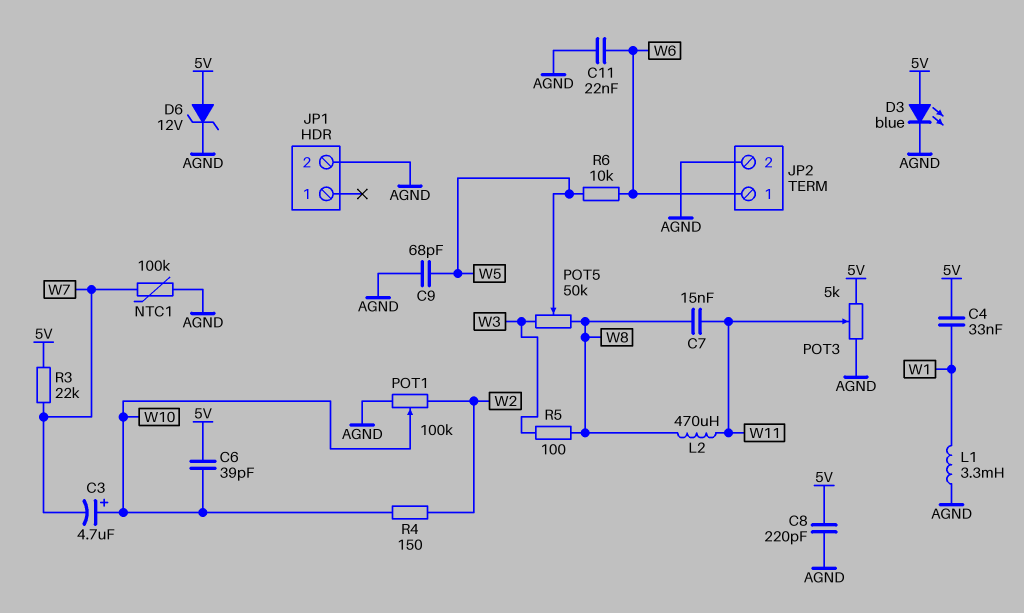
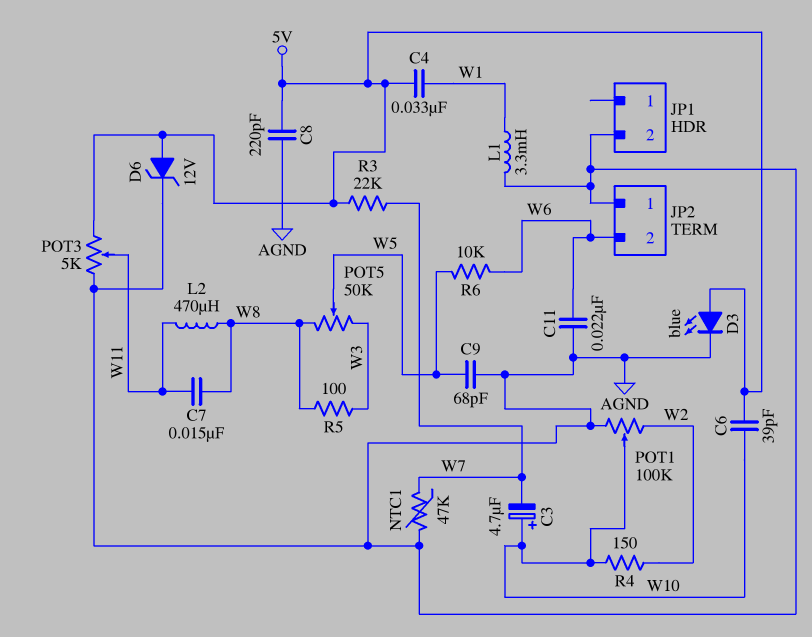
JP2 pin 1: W6 -> AGND
JP2 pin 2: AGND -> W6
NTC1: 100k (AGND, W7) -> 47k (AGND, W7)

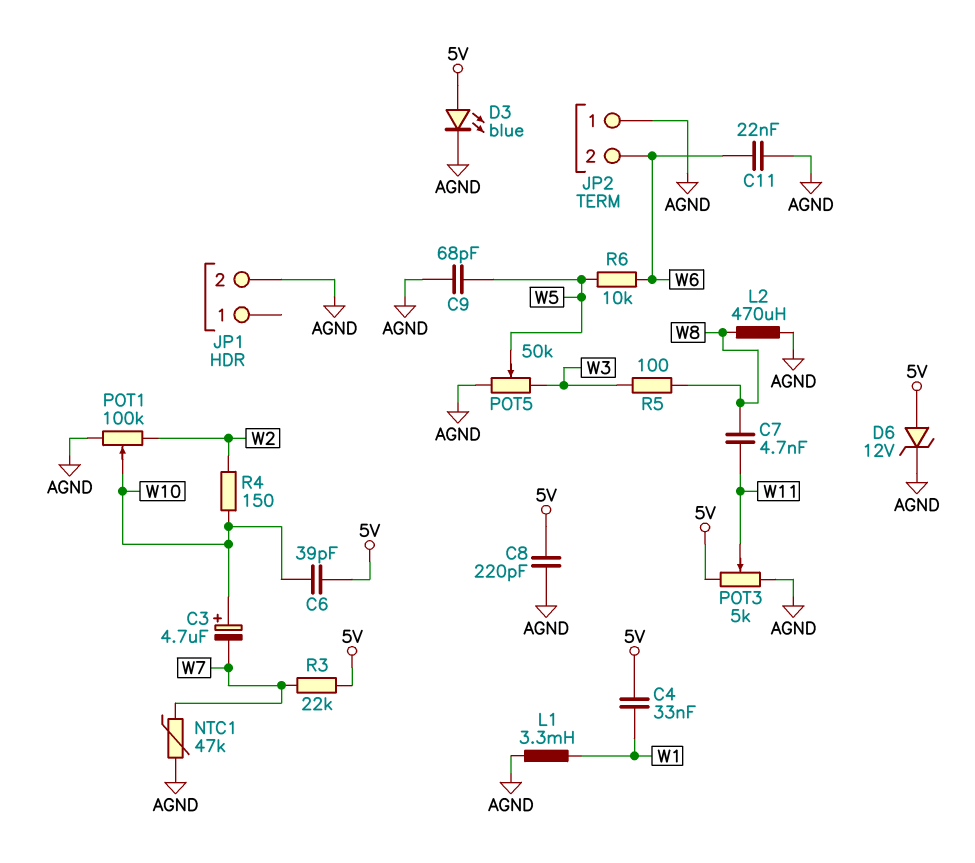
C7: 15nF (W8, W11) -> 4.7nF (W8, W11)
L2: 470uH (W8, W11) -> 470uH (AGND, W8)
POT5: 50k (W3, W8, wiper W5) -> 50k (AGND, W3, wiper W5)

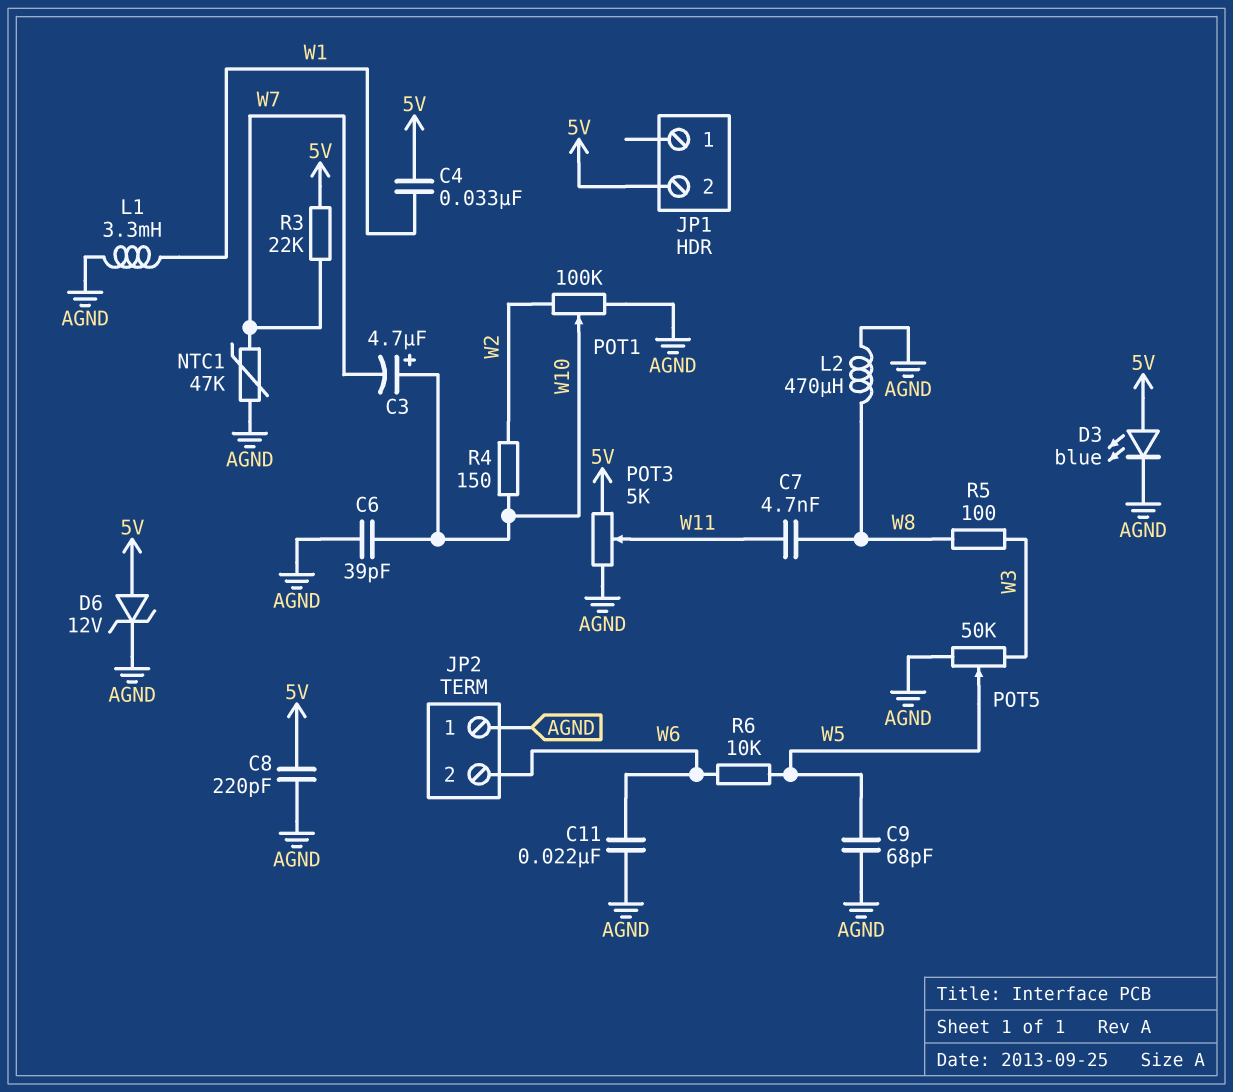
C6: 39pF (5V, W10) -> 39pF (AGND, W10)
JP1 pin 2: AGND -> 5V

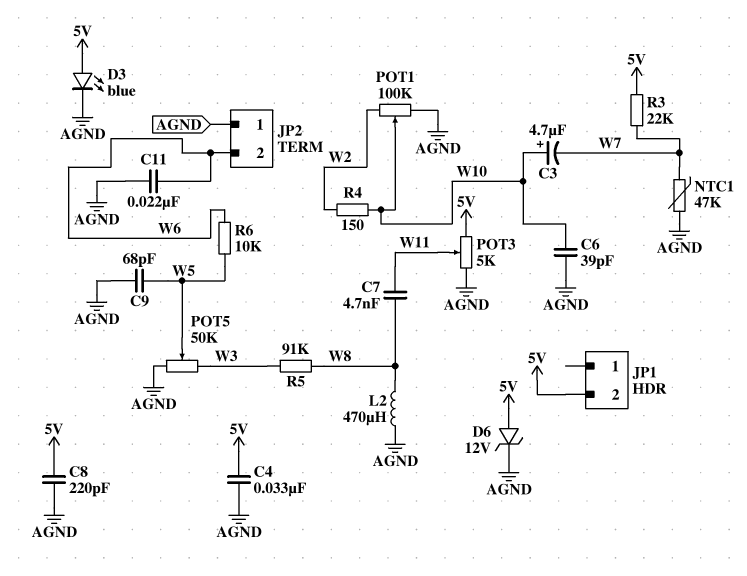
C4: 33nF (5V, W1) -> 33nF (5V, AGND)
L1: 3.3mH (AGND, W1) -> none
R5: 100 (W3, W8) -> 91k (W3, W8)

